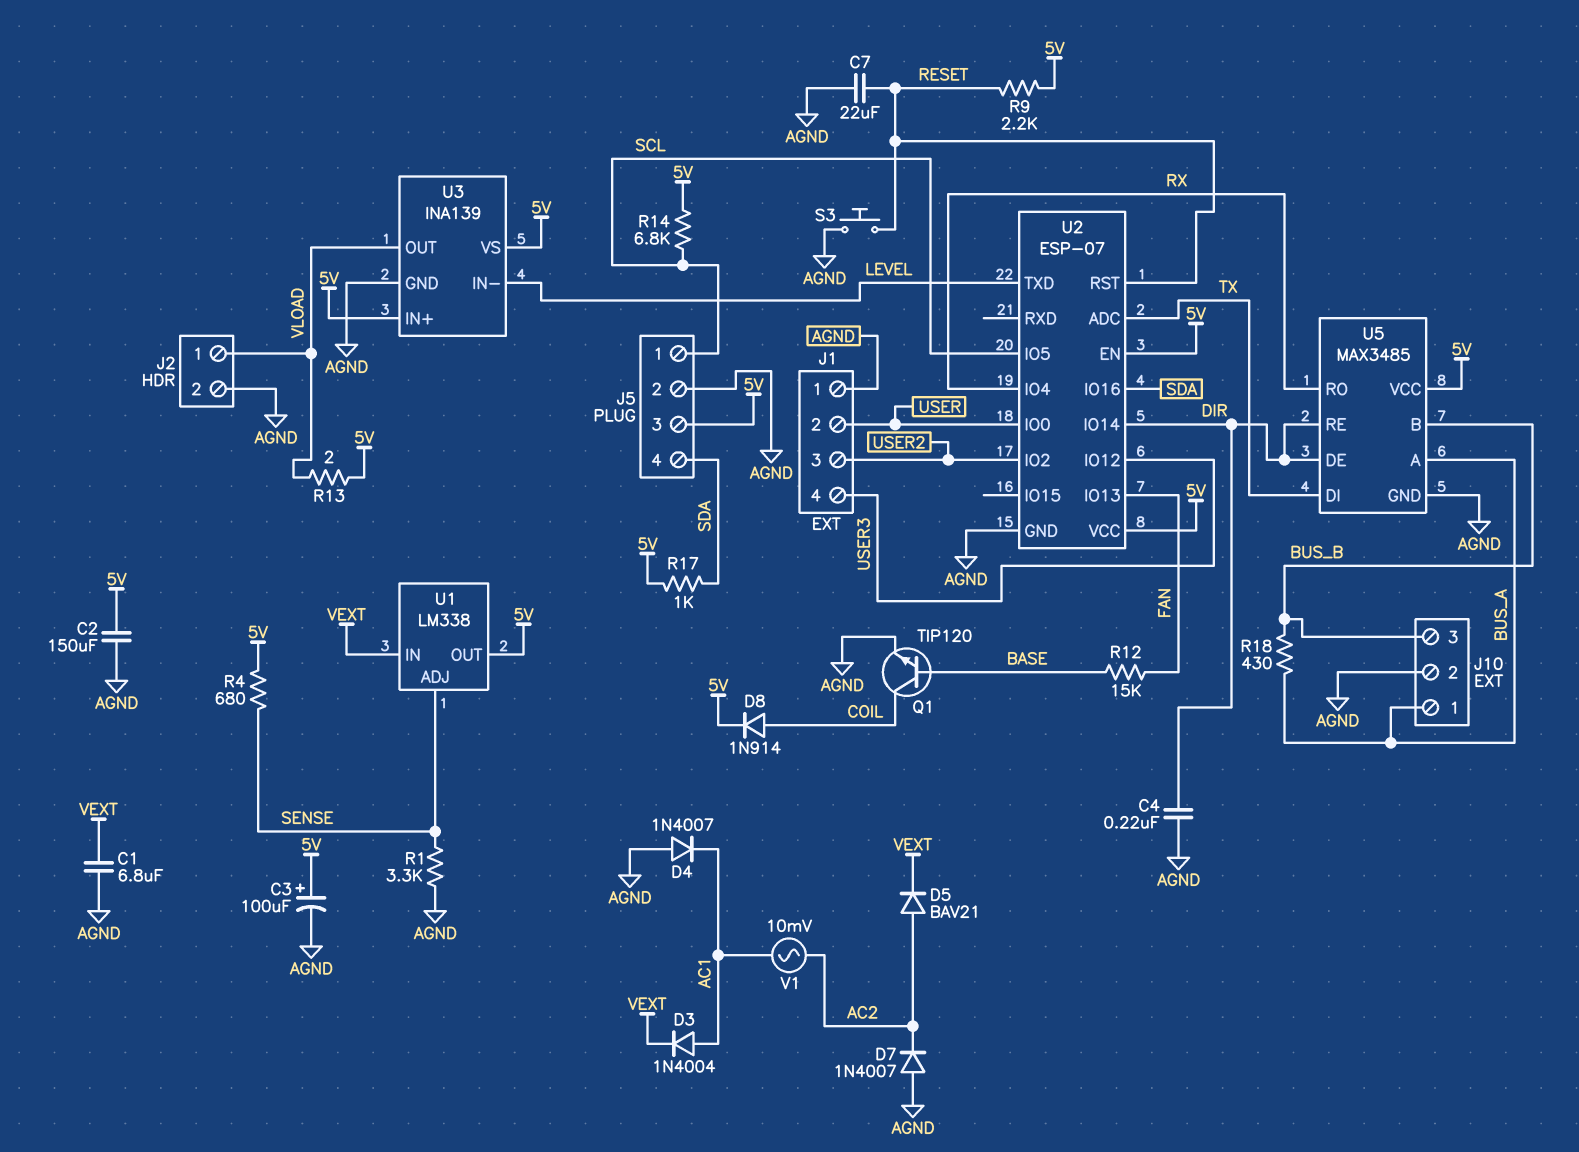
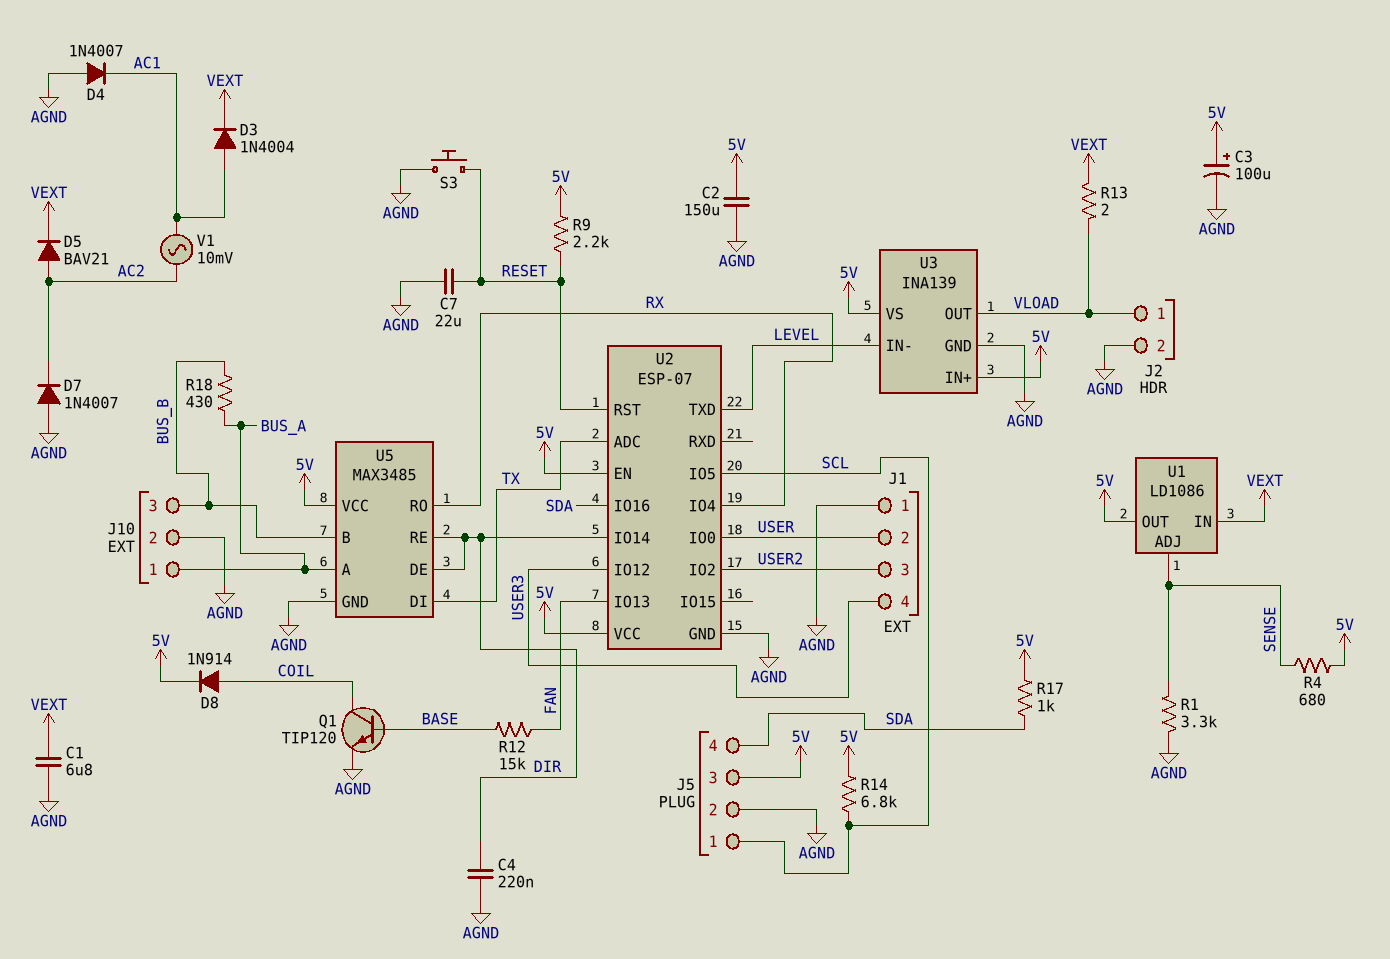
R13: 2 (5V, VLOAD) -> 2 (VEXT, VLOAD)
U1: LM338 -> LD1086

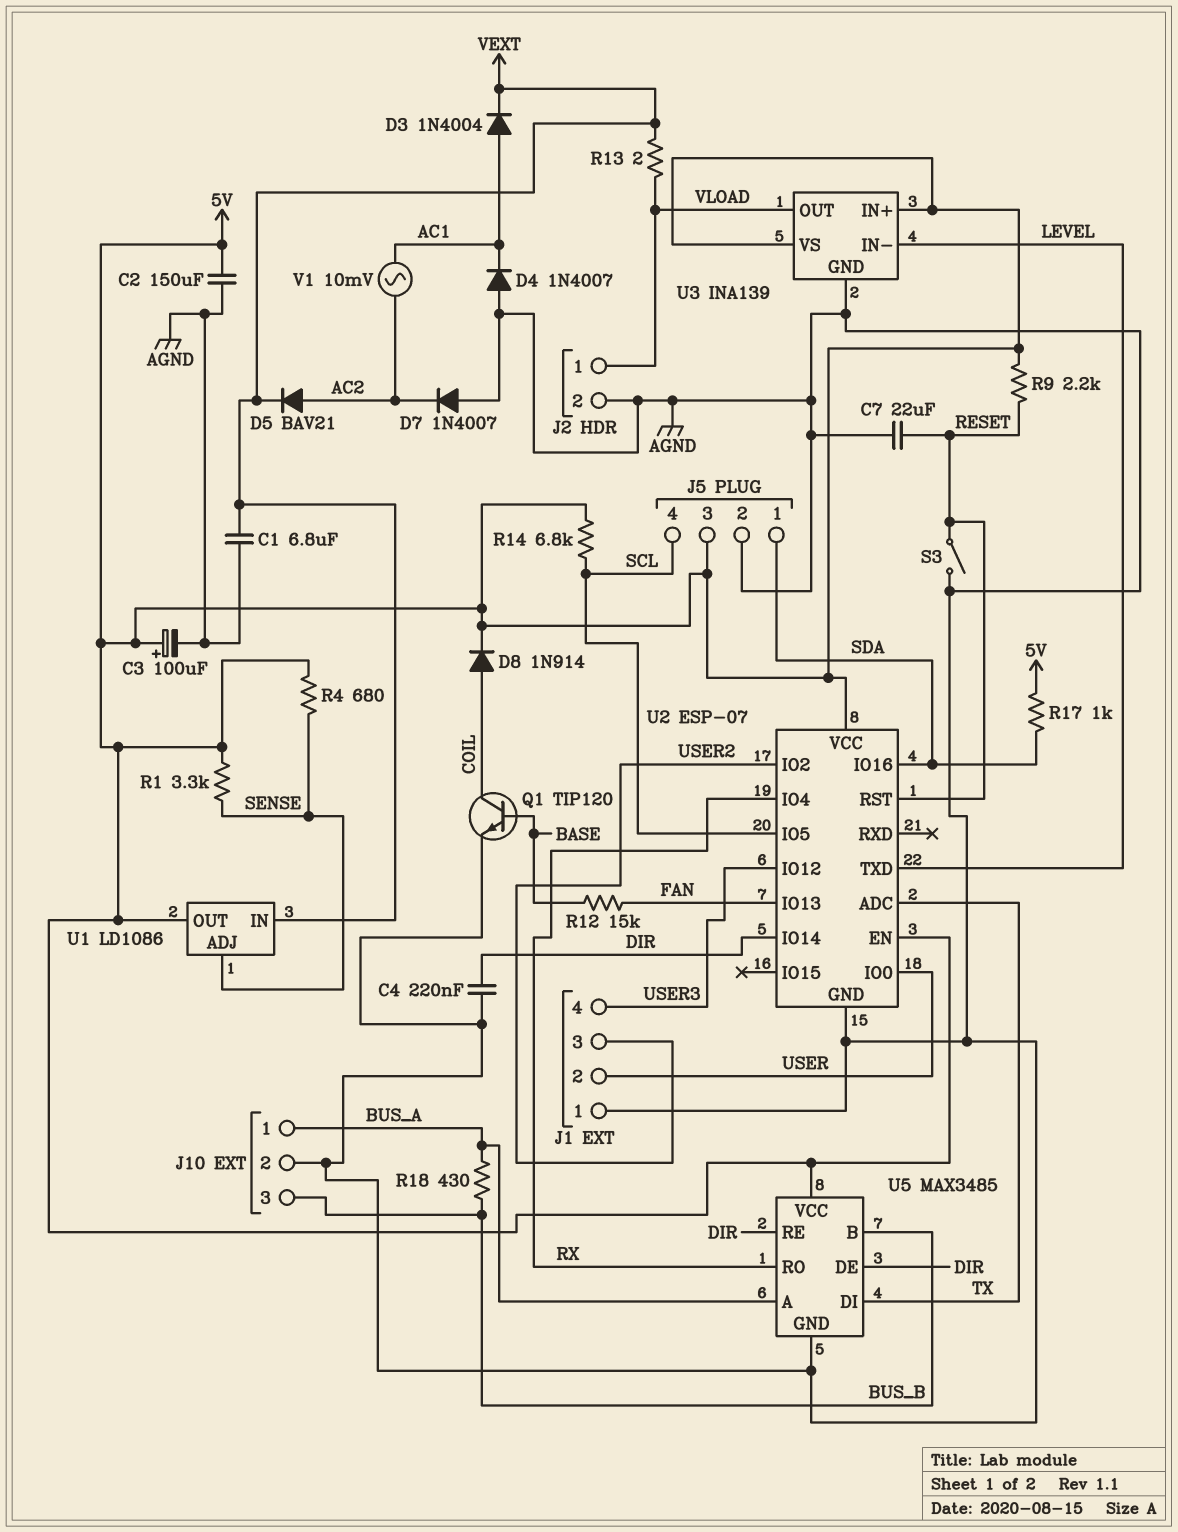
J5 pin 1: SCL -> SDA
J5 pin 4: SDA -> SCL
R1: 3.3k (AGND, SENSE) -> 3.3k (5V, SENSE)
S3: button (AGND, RESET) -> switch (AGND, RESET)

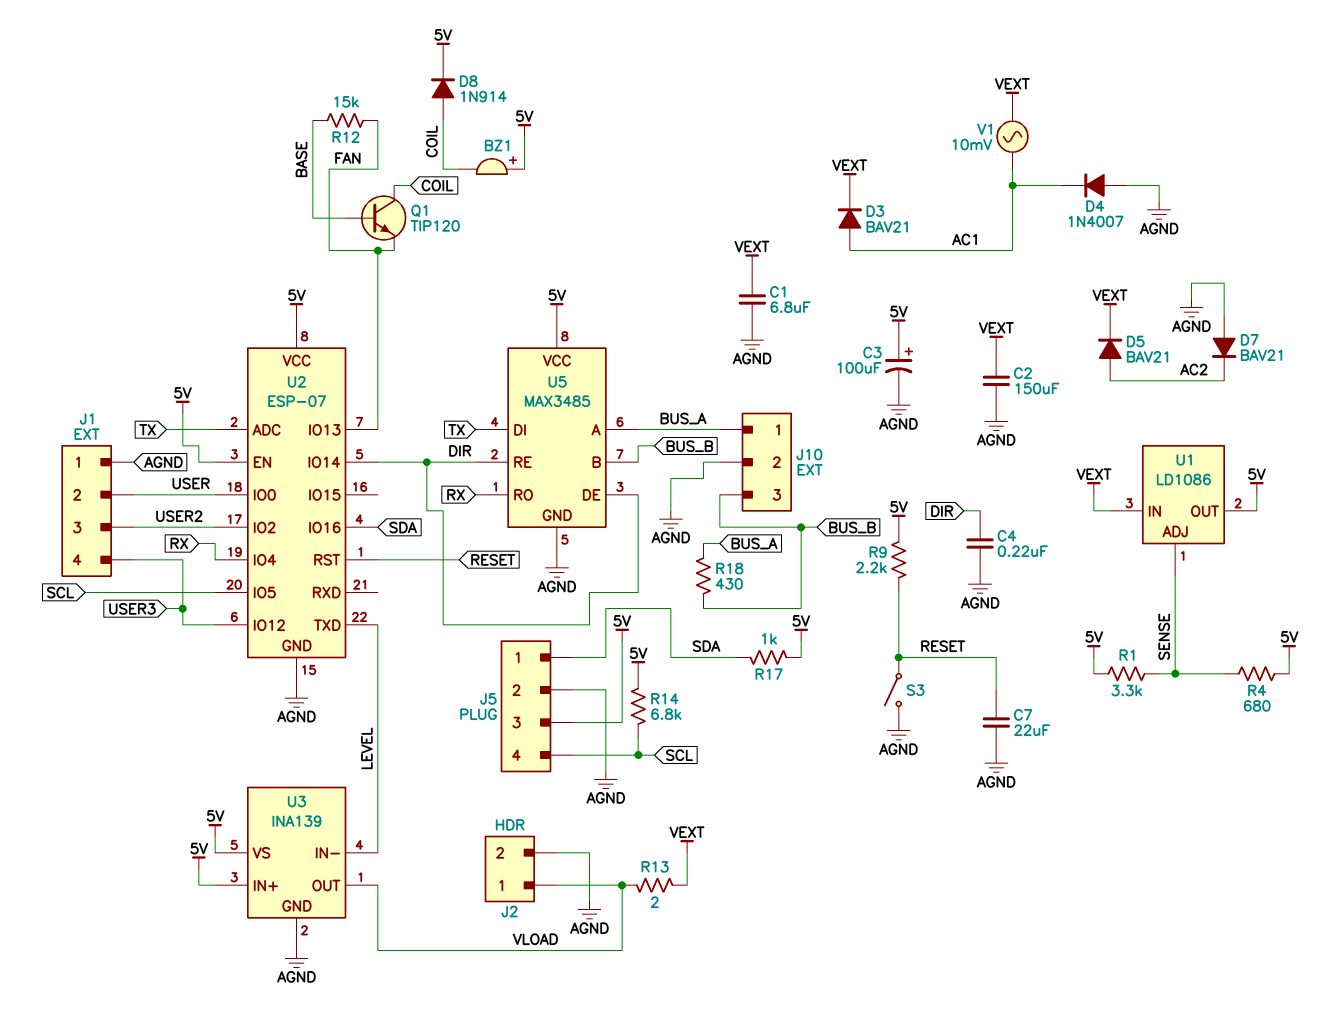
BZ1: none -> buzzer (plus 5V, minus COIL)
C2: 150uF (5V, AGND) -> 150uF (AGND, VEXT)
D3: diode 1N4004 (A AC1, K VEXT) -> diode BAV21 (A AC1, K VEXT)
D7: diode 1N4007 (A AGND, K AC2) -> diode BAV21 (A AGND, K AC2)
Q1: NPN TIP120 (B BASE, C COIL, E AGND) -> NPN TIP120 (B BASE, C COIL, E FAN)
V1: AC 10mV (AC1, AC2) -> AC 10mV (AC1, VEXT)

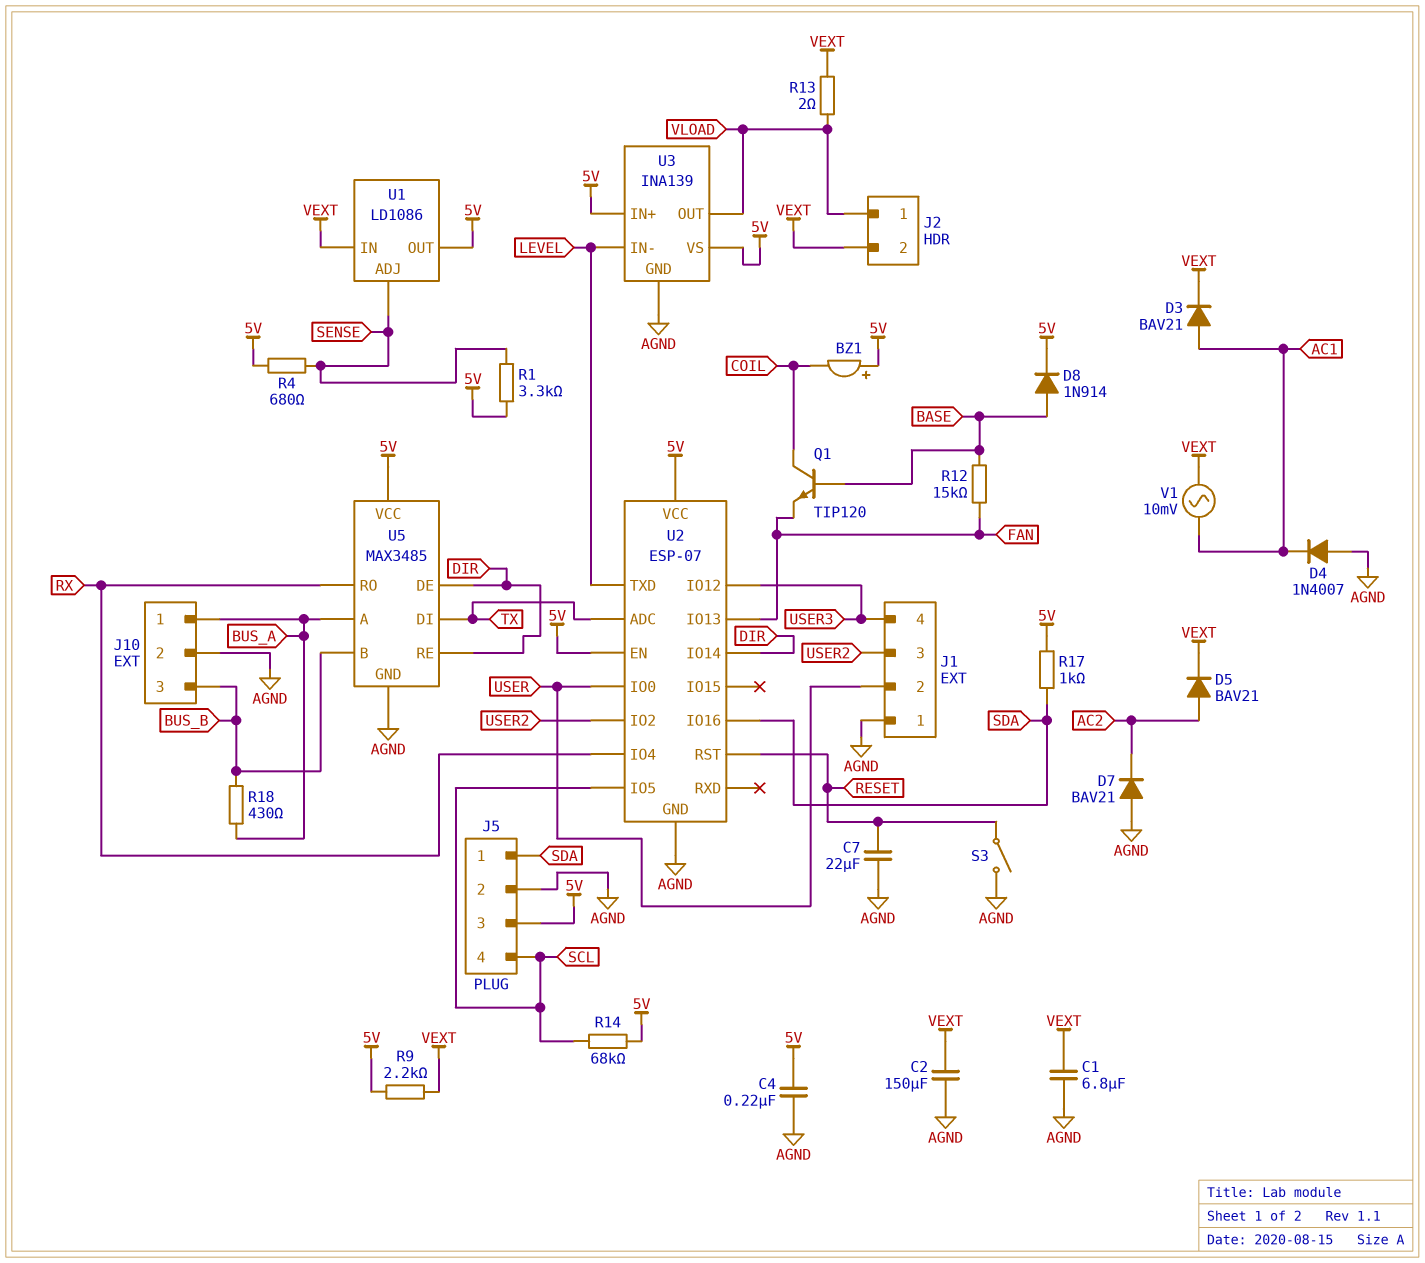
C3: 100uF (plus 5V, minus AGND) -> none
C4: 220nF (AGND, DIR) -> 220nF (5V, AGND)
D8: diode 1N914 (A COIL, K 5V) -> diode 1N914 (A BASE, K 5V)
J2 pin 2: AGND -> VEXT
R9: 2.2k (5V, RESET) -> 2.2k (5V, VEXT)
R14: 6.8k (5V, SCL) -> 68k (5V, SCL)

